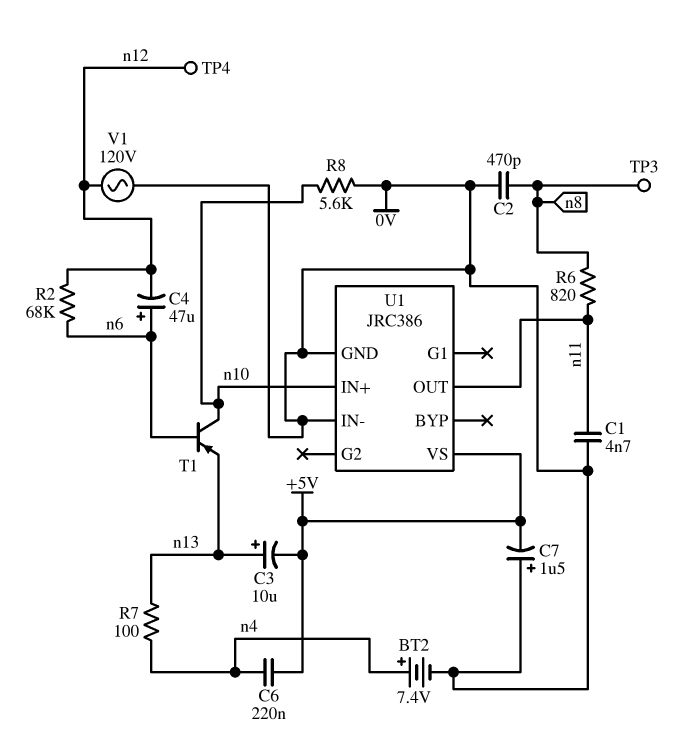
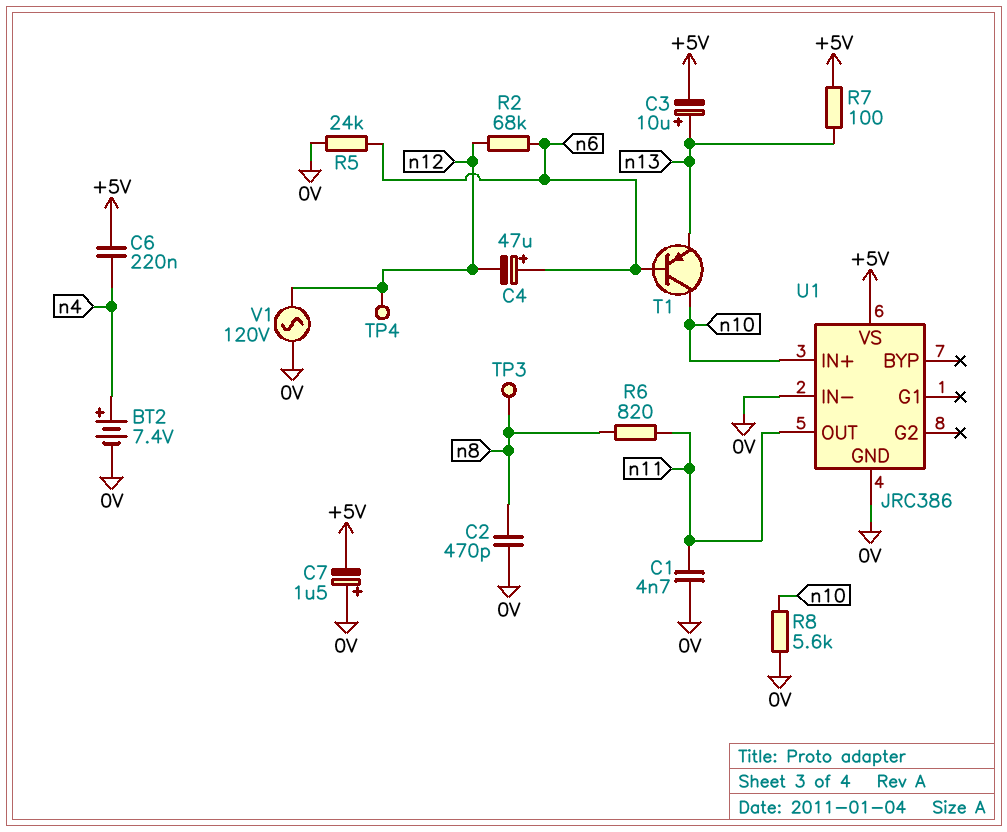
R5: none -> 24k (0V, n6)
R7: 100 (n4, n13) -> 100 (+5V, n13)

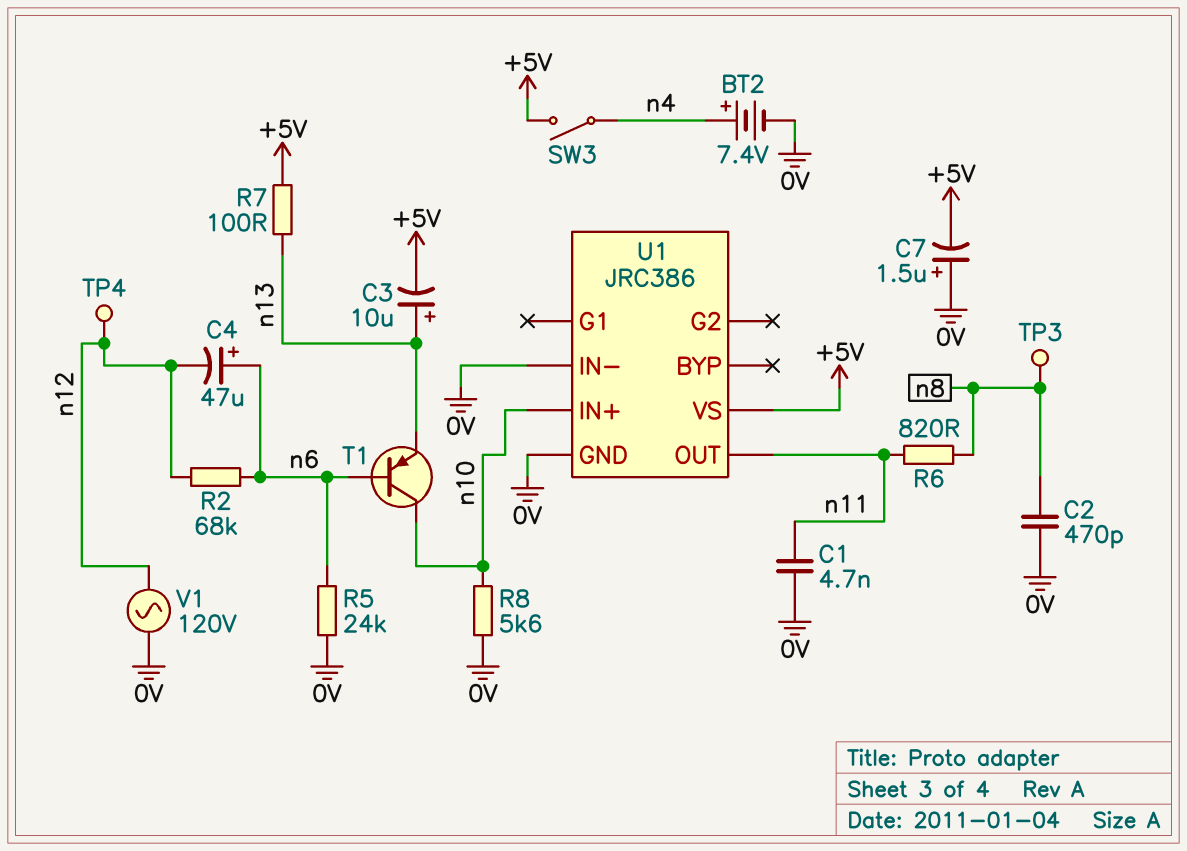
C6: 220nF (+5V, n4) -> none
SW3: none -> switch (+5V, n4)

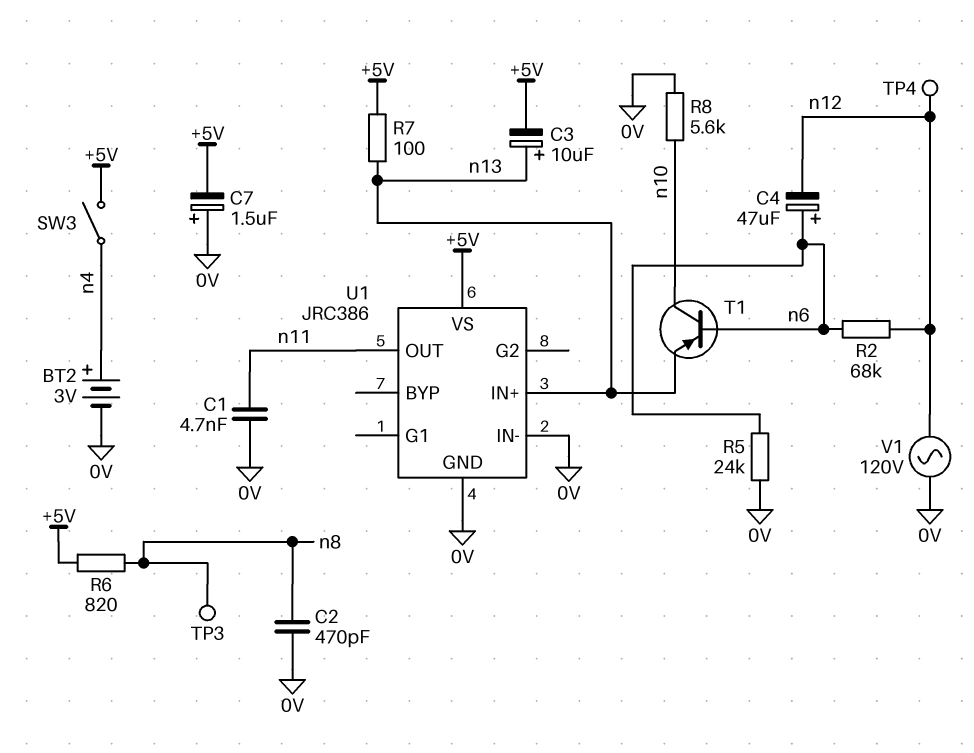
BT2: 7.4V (plus n4, minus 0V) -> 3V (plus n4, minus 0V)
R6: 820 (n8, n11) -> 820 (+5V, n8)
U1 pin IN+: n10 -> n13

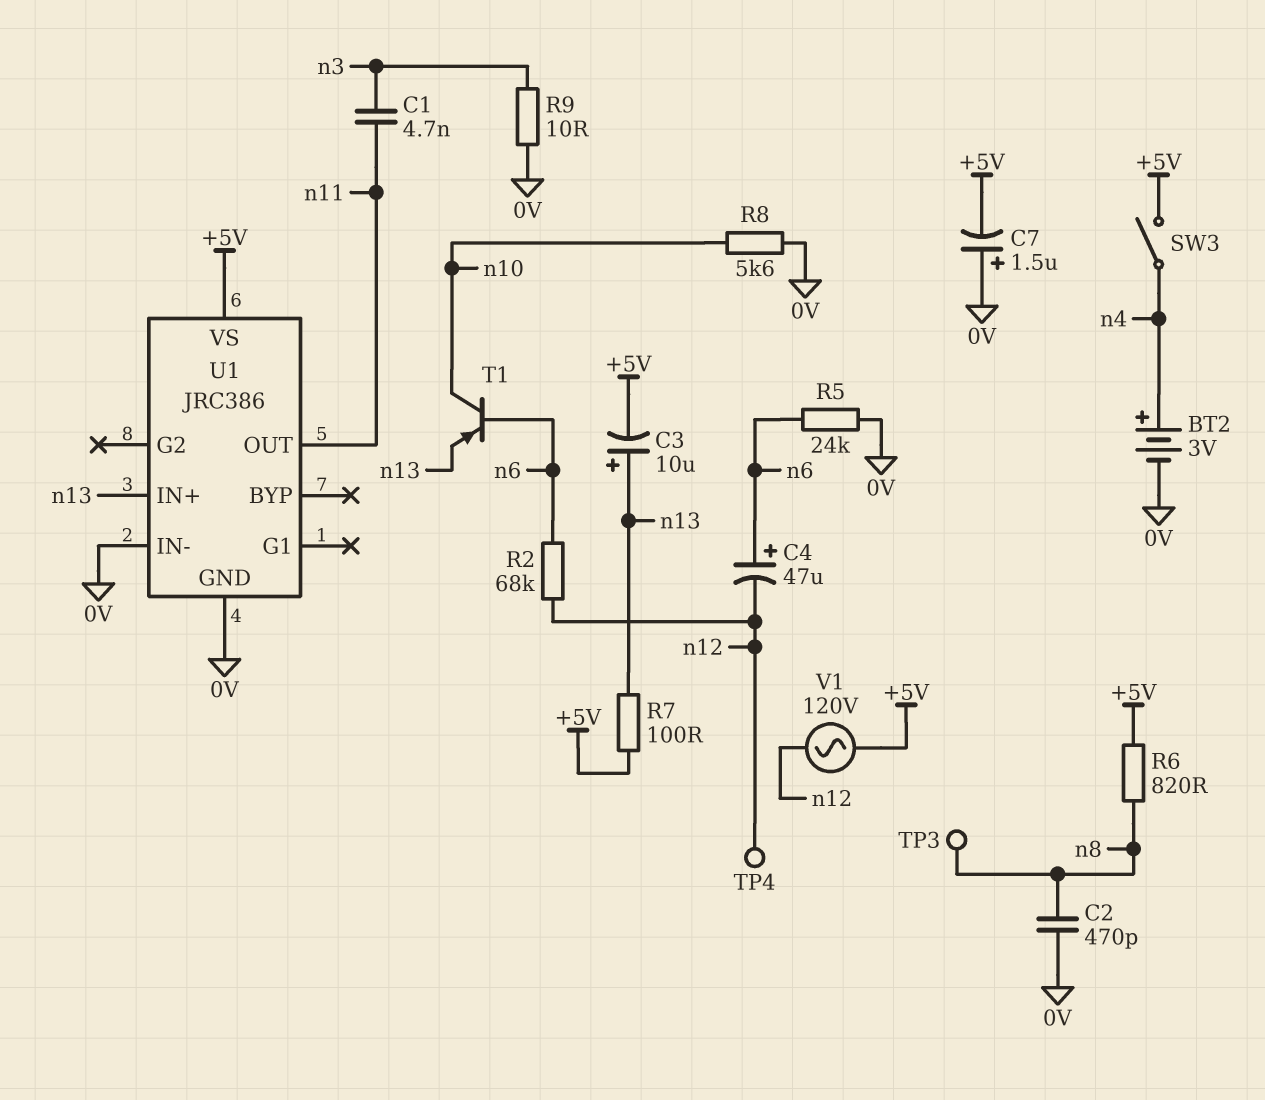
C1: 4.7nF (0V, n11) -> 4.7nF (n3, n11)
R9: none -> 10 (0V, n3)
V1: AC 120V (0V, n12) -> AC 120V (+5V, n12)

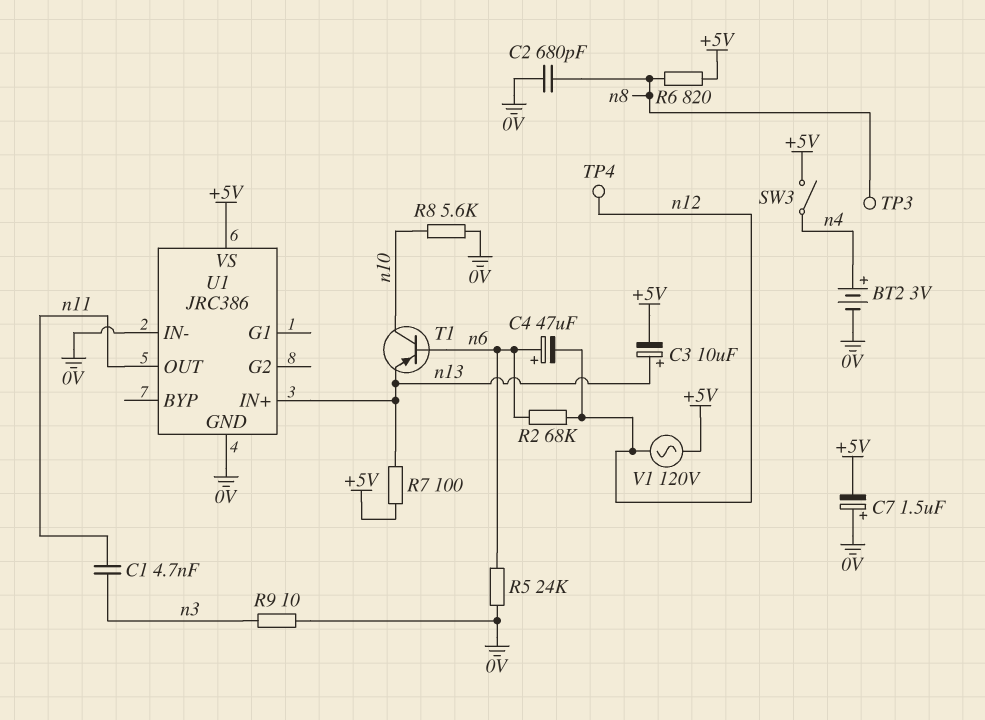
C2: 470pF (0V, n8) -> 680pF (0V, n8)

